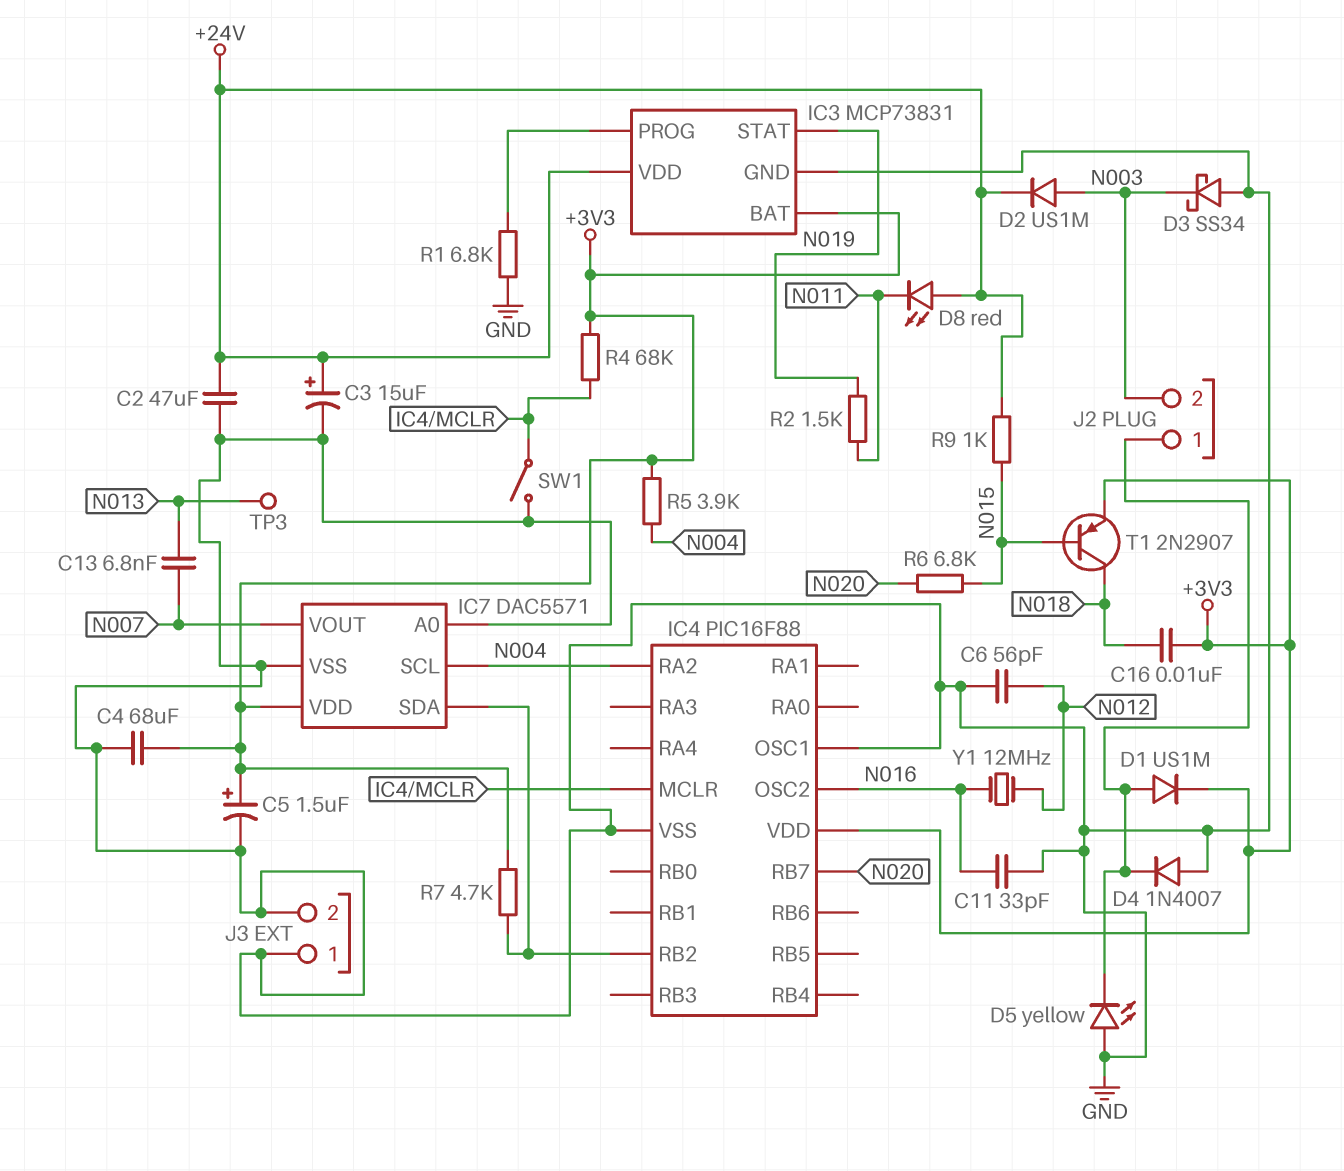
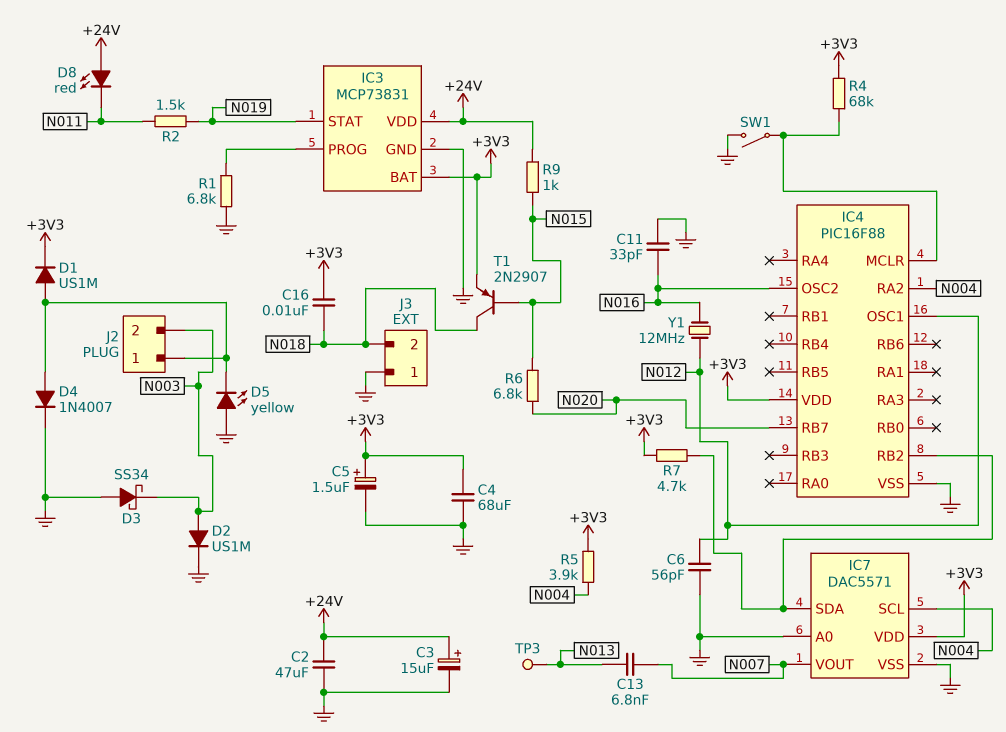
D2: diode US1M (A N003, K +24V) -> diode US1M (A N003, K GND)
D4: diode 1N4007 (A GND, K J2/1) -> diode 1N4007 (A J2/1, K GND)
IC4 pin OSC1: GND -> N012
J3 pin 2: GND -> N018

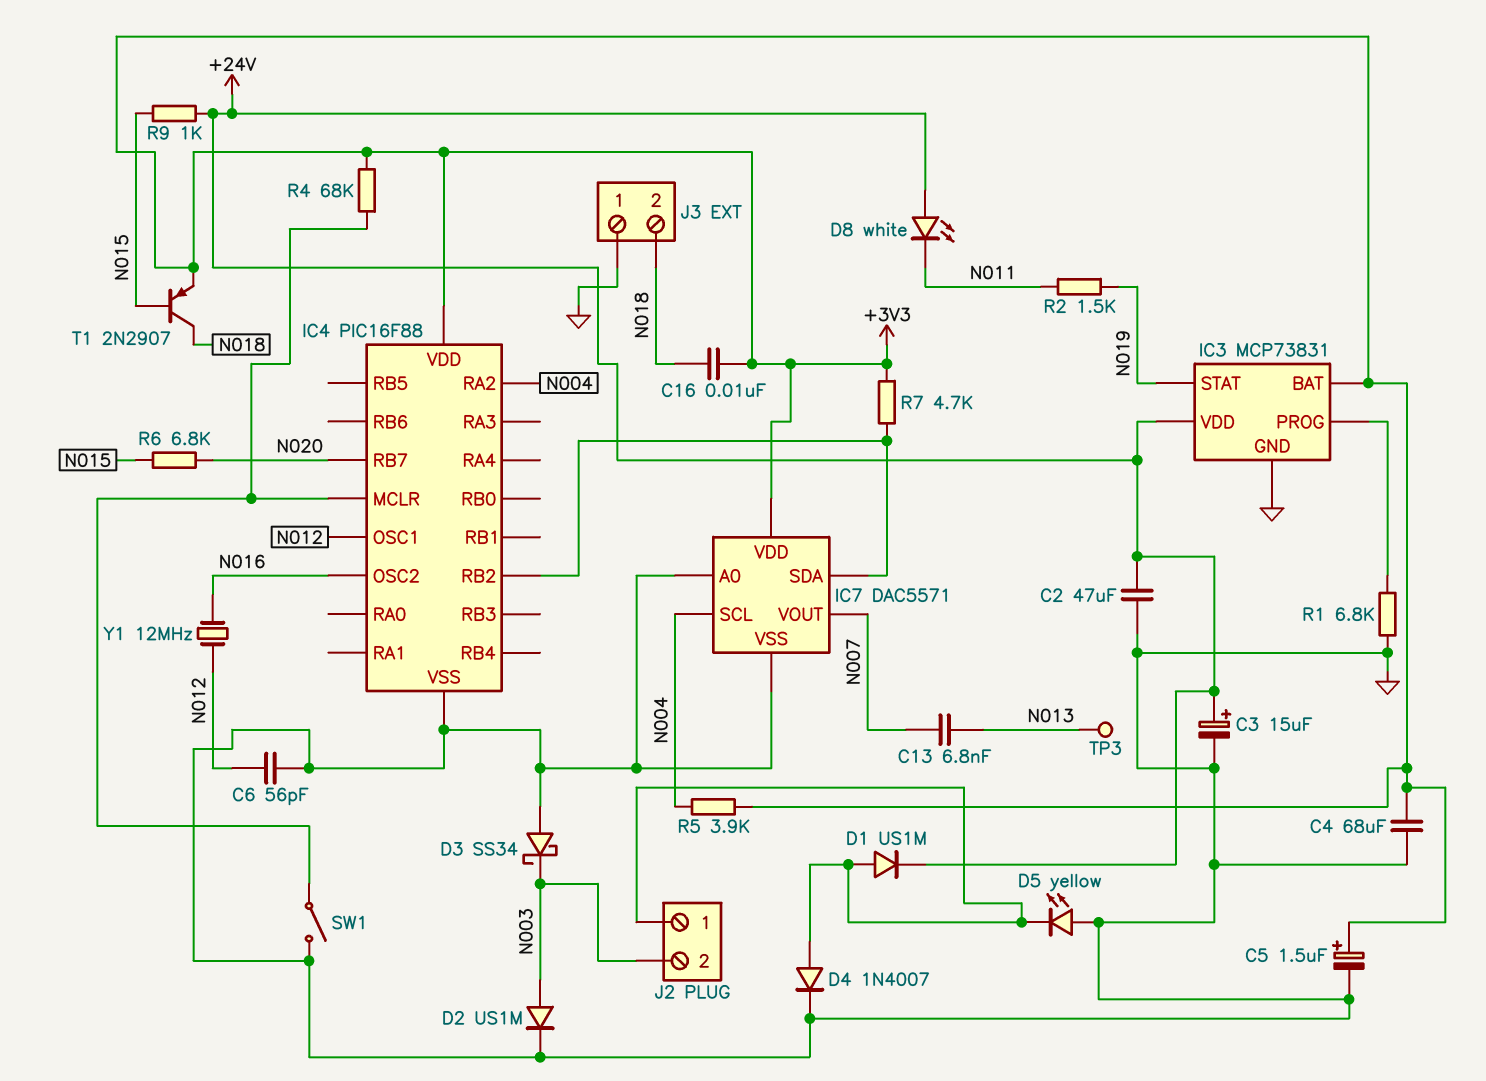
C11: 33pF (GND, N016) -> none
D1: diode US1M (A J2/1, K +3V3) -> diode US1M (A J2/1, K +24V)
D8: LED red (A +24V, K N011) -> LED white (A +24V, K N011)

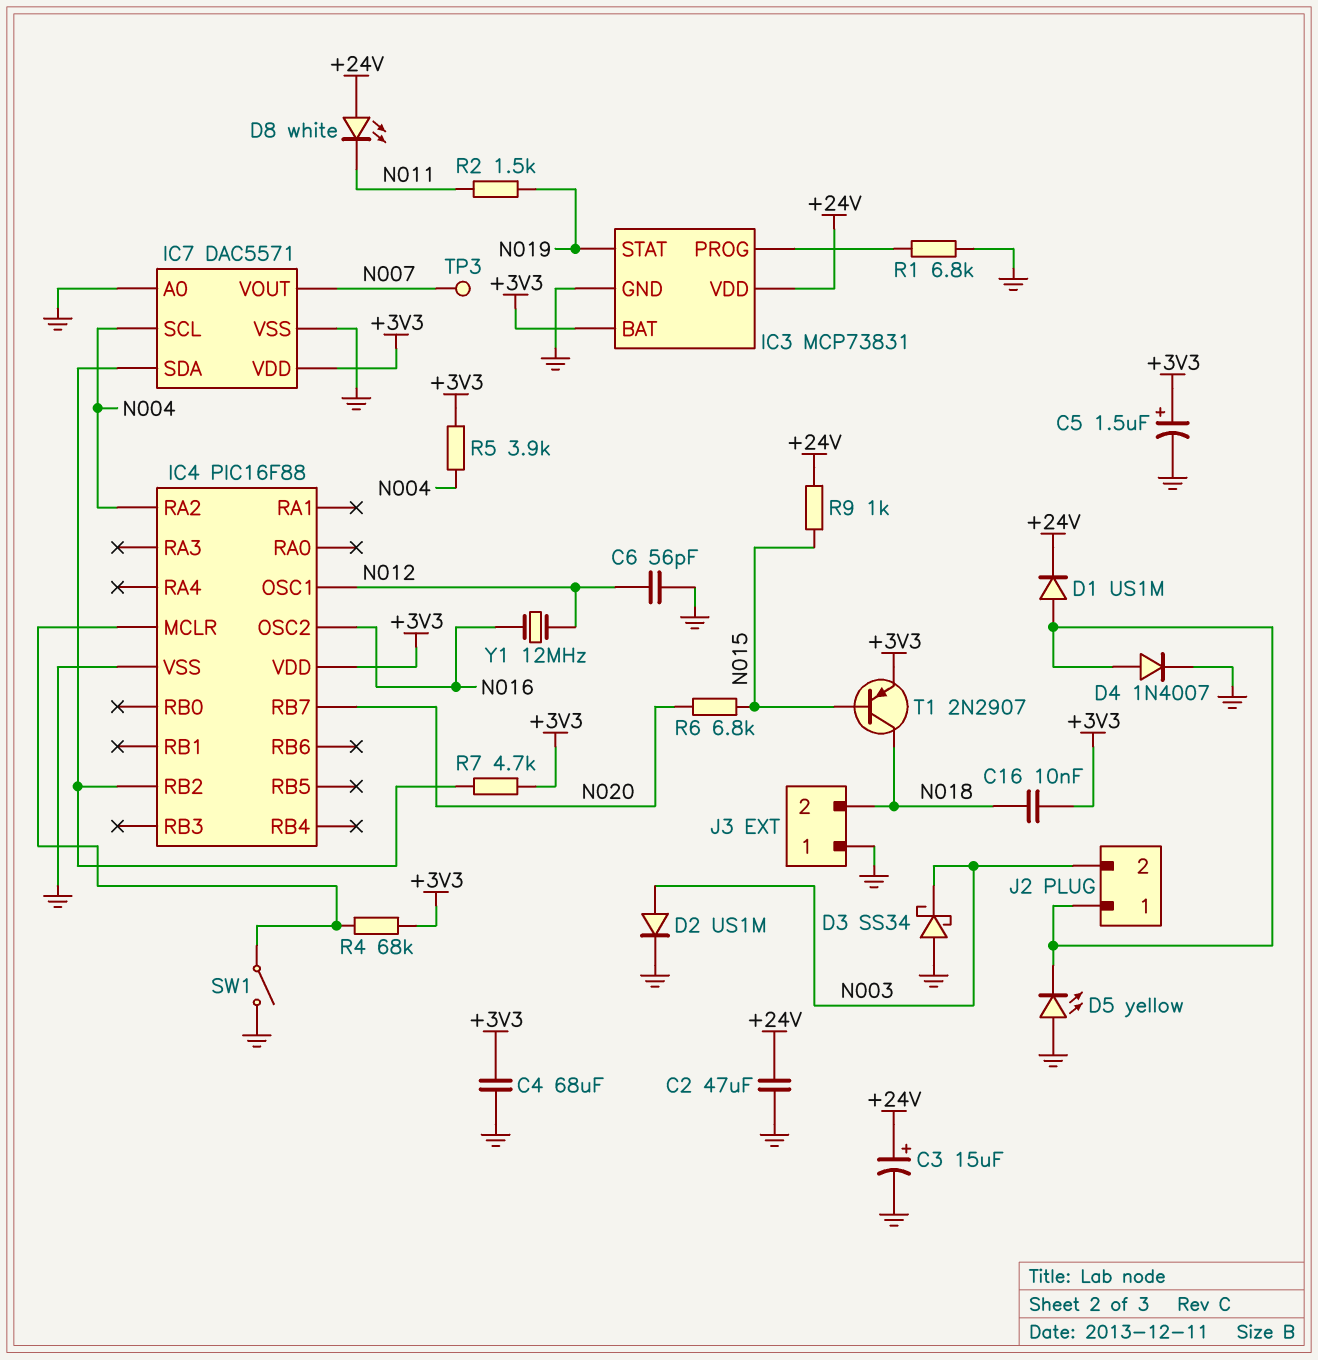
C13: 6.8nF (N007, N013) -> none
TP3: test point (N013) -> test point (N007)

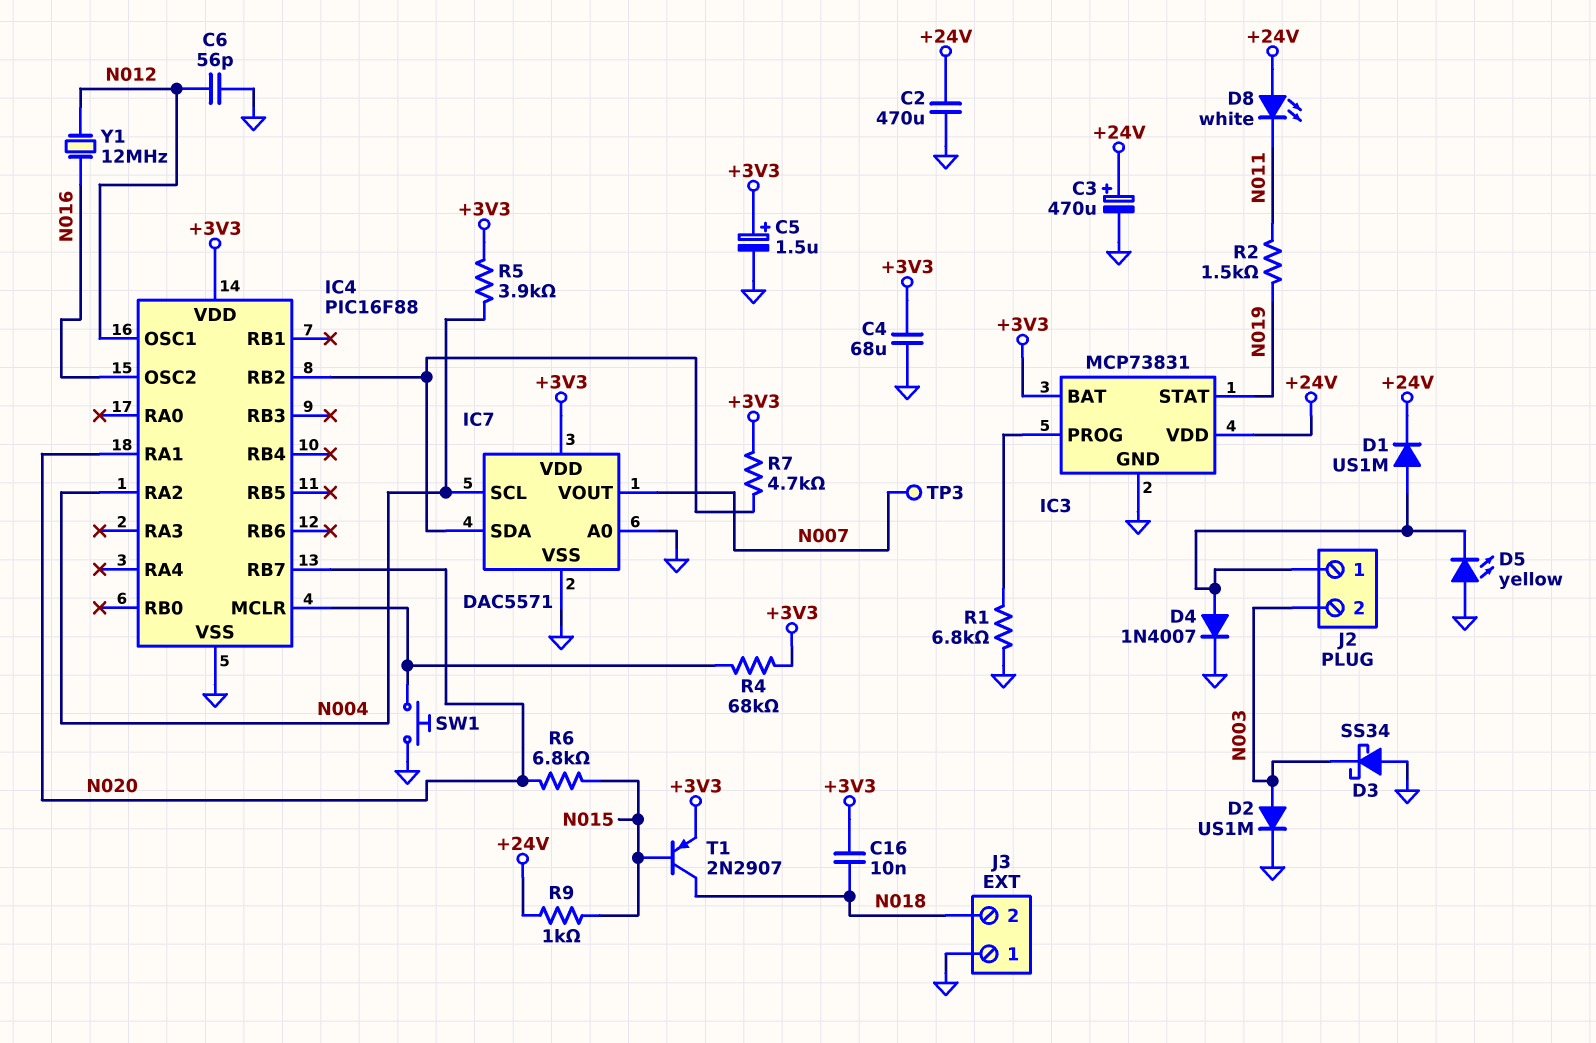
C2: 47uF (+24V, GND) -> 470uF (+24V, GND)
C3: 15uF (plus +24V, minus GND) -> 470uF (plus +24V, minus GND)
IC4 pin RA1: none -> N020
SW1: switch (GND, IC4/MCLR) -> button (GND, IC4/MCLR)

